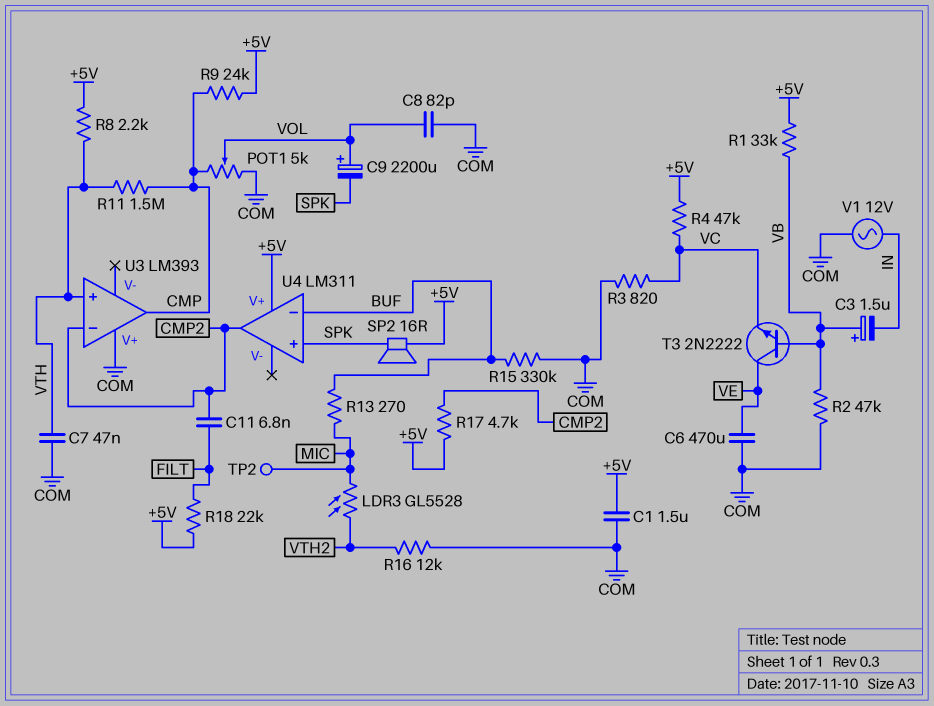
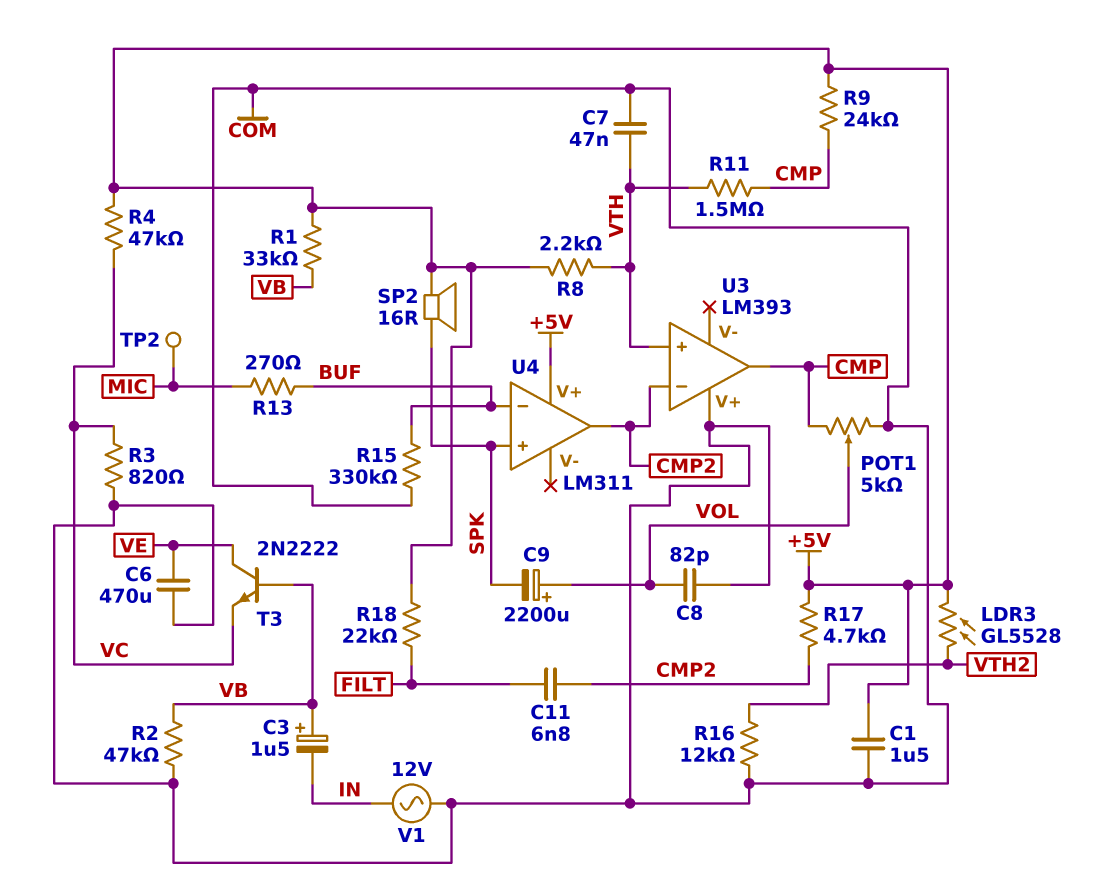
LDR3: GL5528 (MIC, VTH2) -> GL5528 (+5V, VTH2)

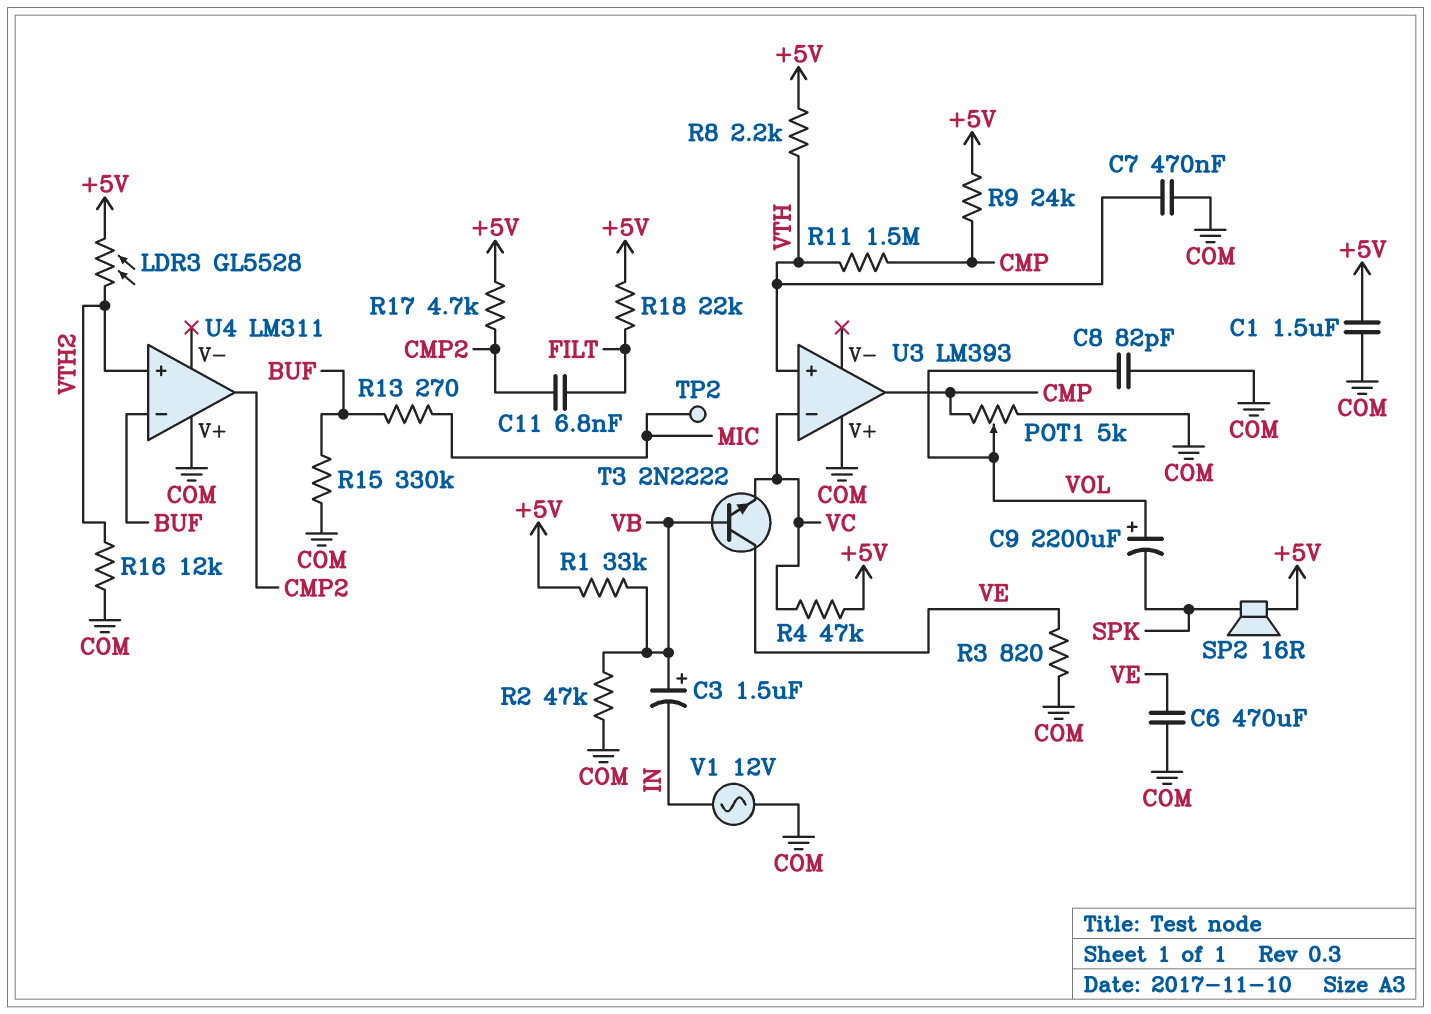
C7: 47nF (COM, VTH) -> 470nF (COM, VTH)
R3: 820 (COM, VC) -> 820 (COM, VE)
U3 pin in-: CMP2 -> VC
U4 pin V+: +5V -> COM
U4 pin in+: SPK -> VTH2

